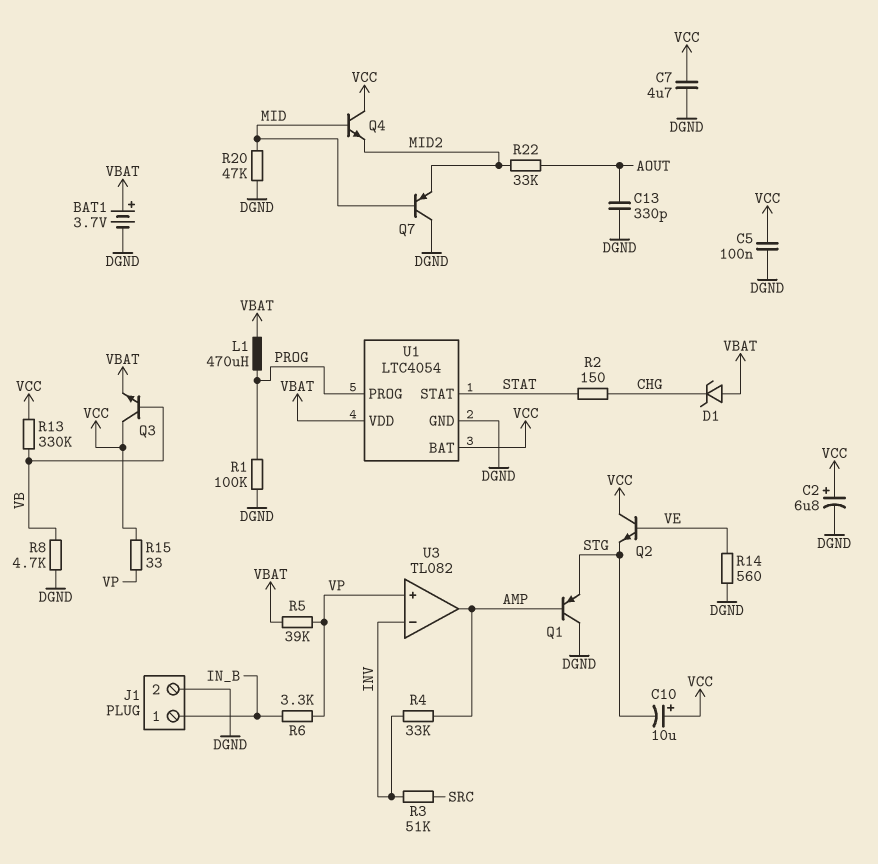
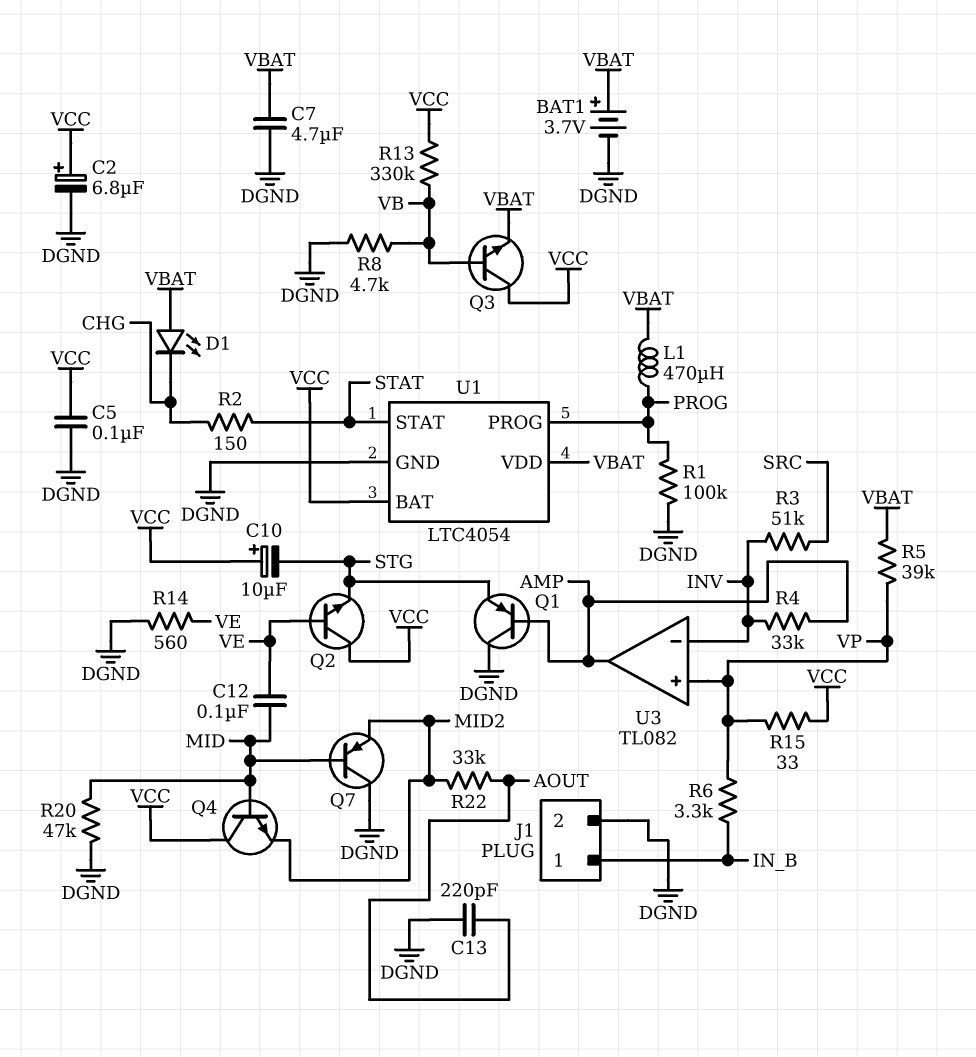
C7: 4.7uF (DGND, VCC) -> 4.7uF (DGND, VBAT)
C12: none -> 100nF (MID, VE)
C13: 330pF (AOUT, DGND) -> 220pF (AOUT, DGND)
D1: zener (A VBAT, K CHG) -> LED (A VBAT, K CHG)

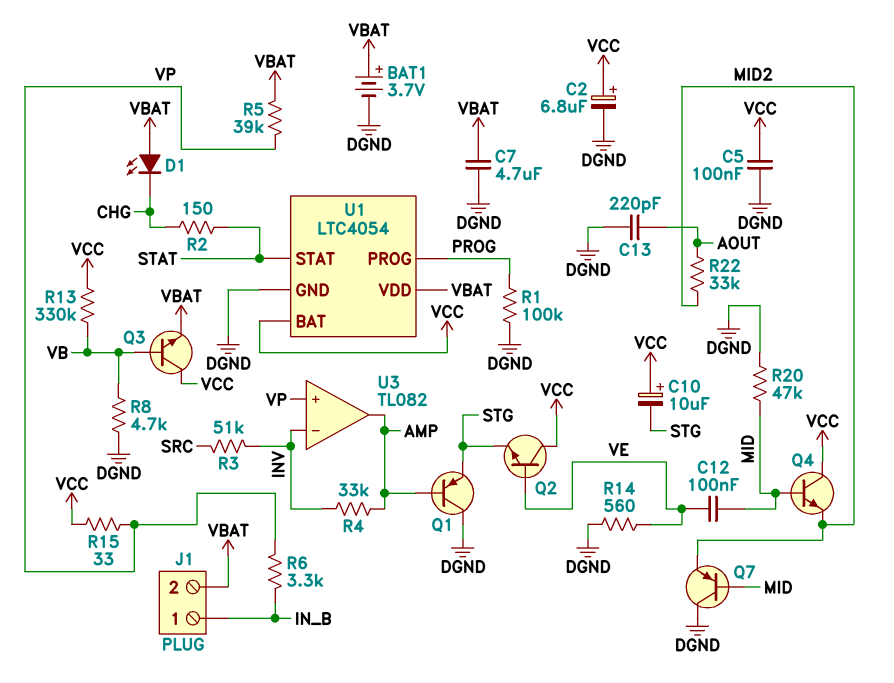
J1 pin 2: DGND -> VBAT
L1: 470uH (PROG, VBAT) -> none

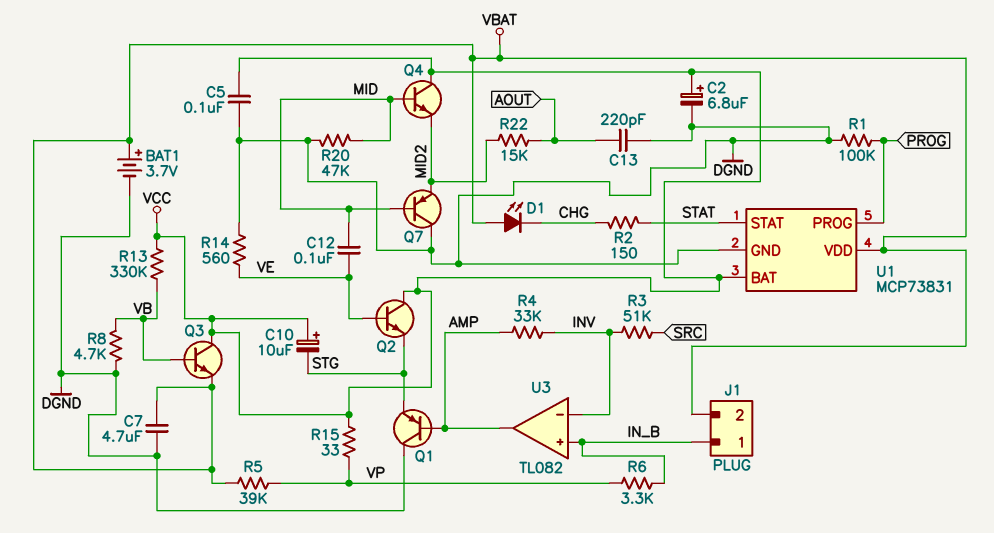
R22: 33k (AOUT, MID2) -> 15k (AOUT, MID2)
U1: LTC4054 -> MCP73831
U3 pin in+: VP -> IN_B

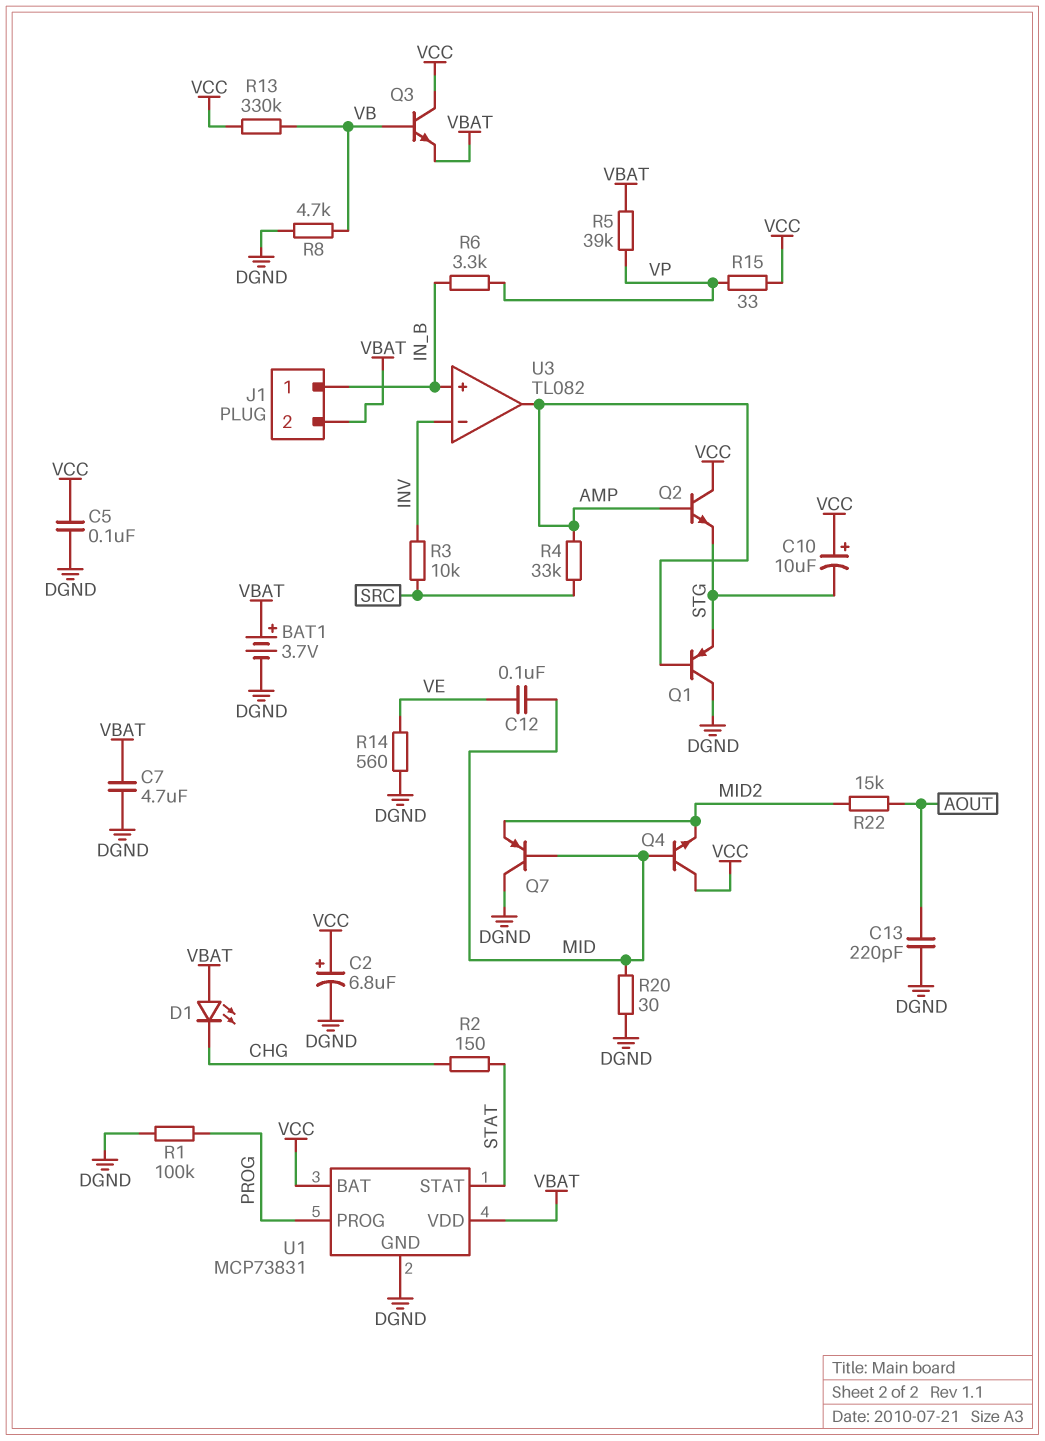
Q2: NPN (B VE, C VCC, E STG) -> NPN (B AMP, C VCC, E STG)
R3: 51k (INV, SRC) -> 10k (INV, SRC)
R4: 33k (AMP, INV) -> 33k (AMP, SRC)
R20: 47k (DGND, MID) -> 30 (DGND, MID)

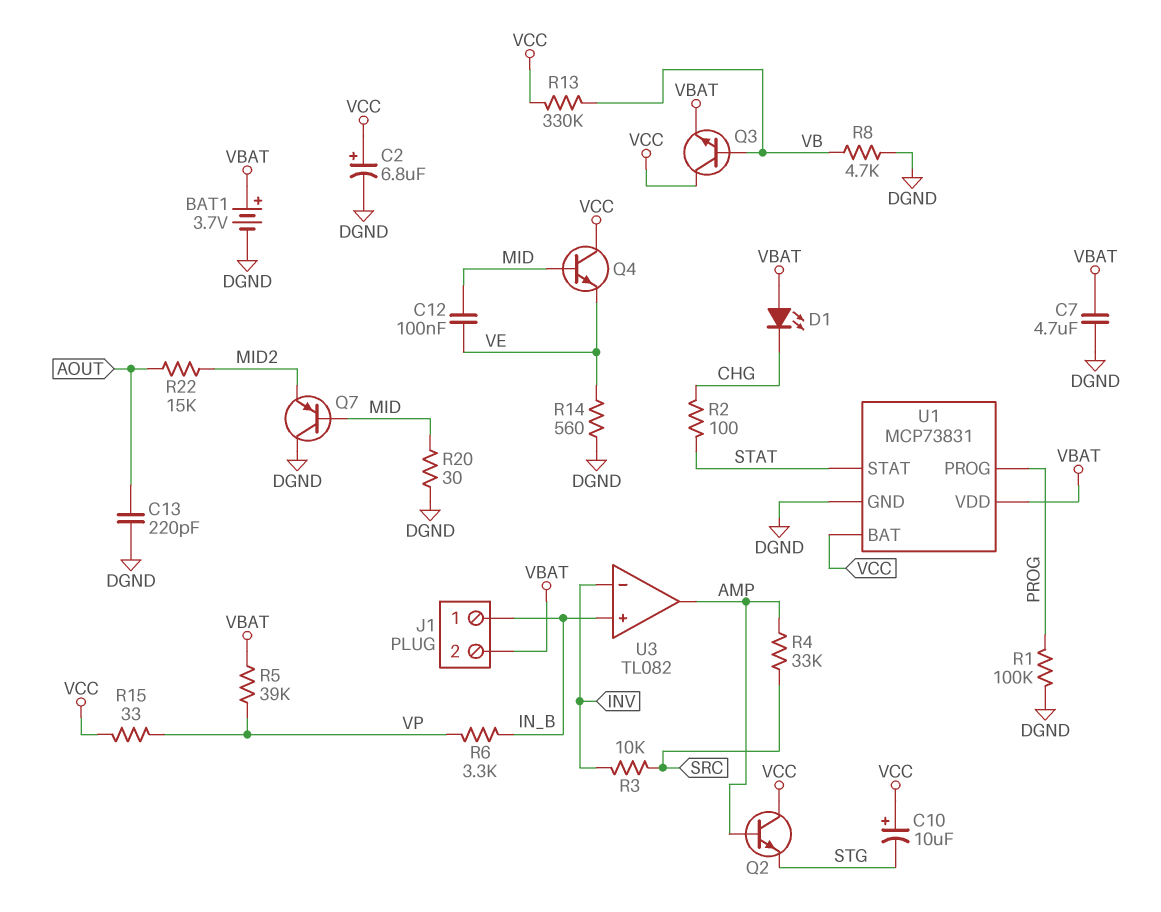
C5: 100nF (DGND, VCC) -> none
Q1: PNP (B AMP, C DGND, E STG) -> none
Q4: NPN (B MID, C VCC, E MID2) -> NPN (B MID, C VCC, E VE)
R2: 150 (CHG, STAT) -> 100 (CHG, STAT)

